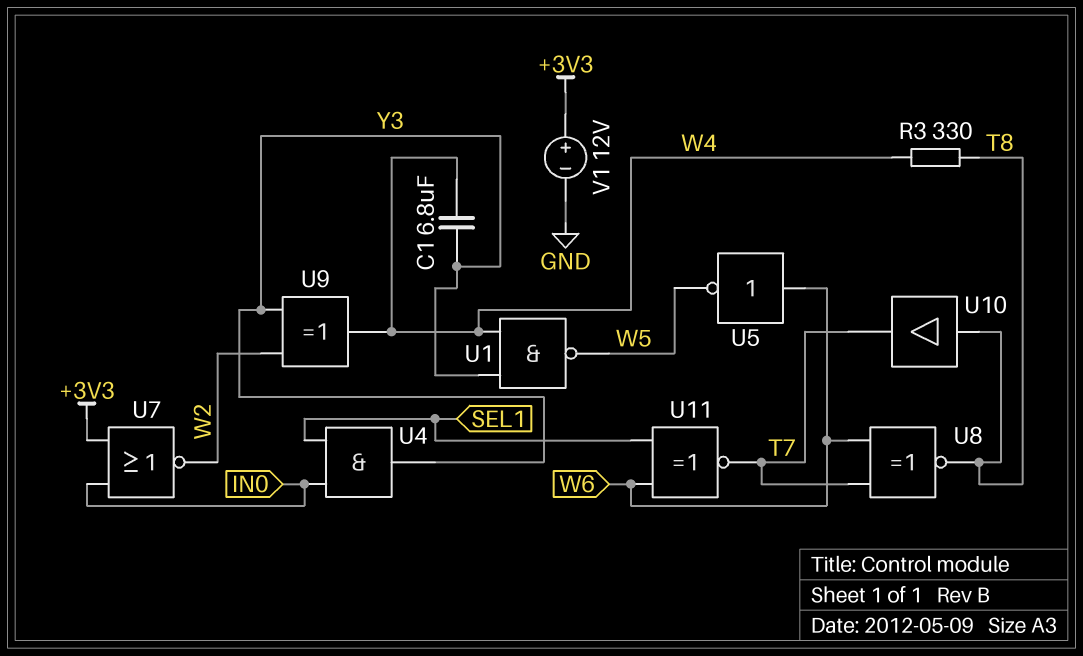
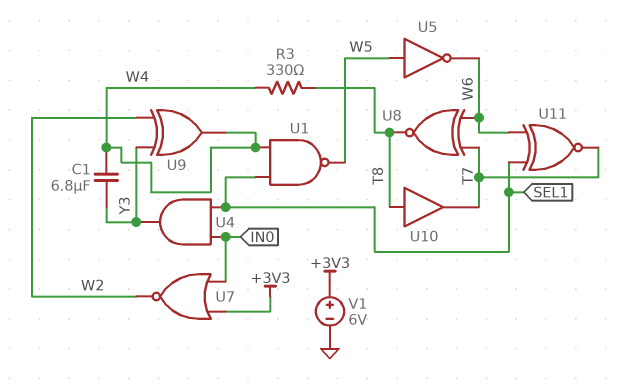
U1: NAND (in W4, in Y3, out W5) -> NAND (in SEL1, in W4, out W5)
U5: NOT (in W6, out W5) -> NOT (in W5, out W6)
V1: 12V (plus +3V3, minus GND) -> 6V (plus +3V3, minus GND)

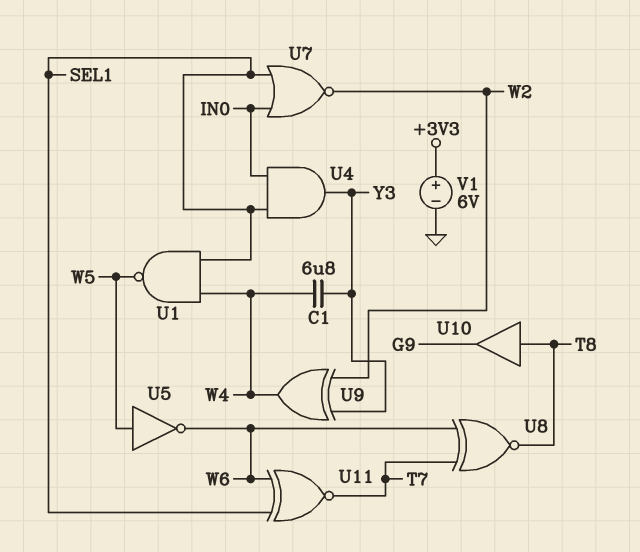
R3: 330 (T8, W4) -> none
U7: NOR (in +3V3, in IN0, out W2) -> NOR (in IN0, in SEL1, out W2)
U10: buffer (in T8, out T7) -> buffer (in T8, out G9)

